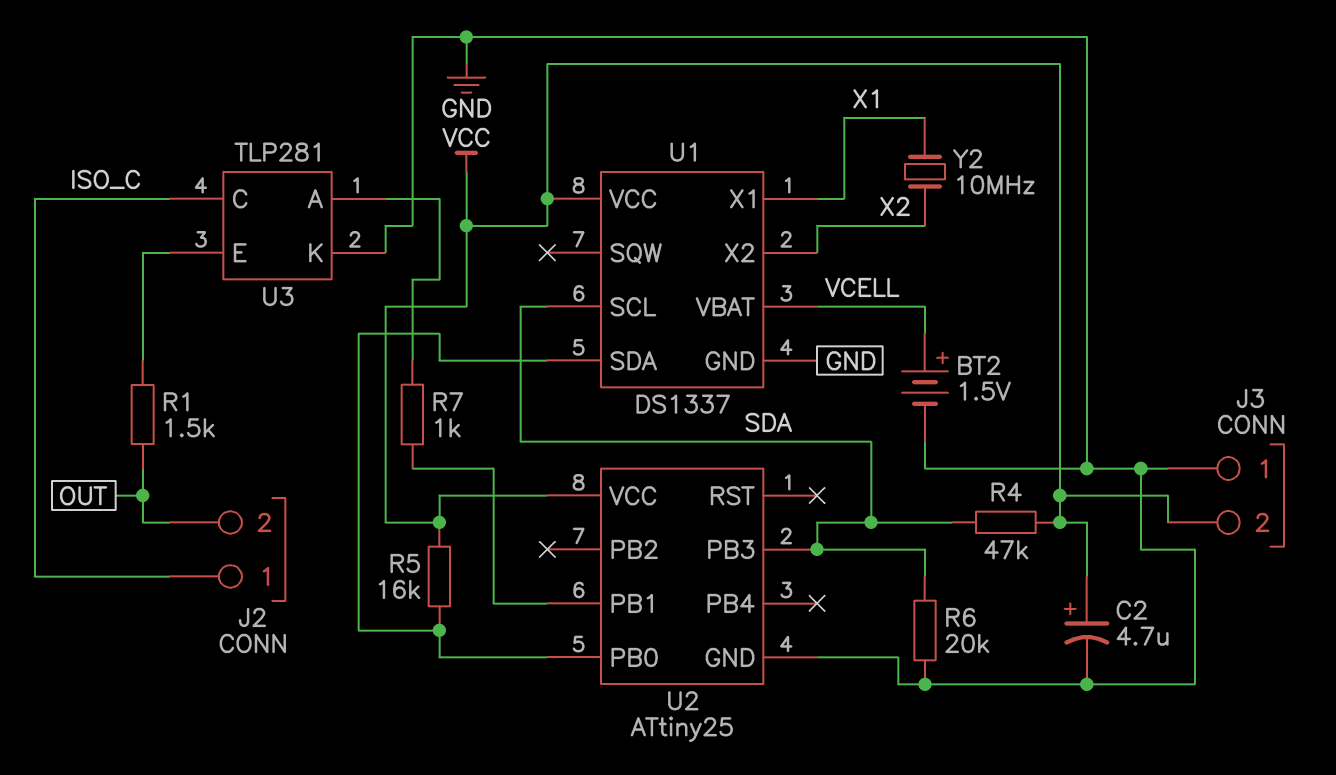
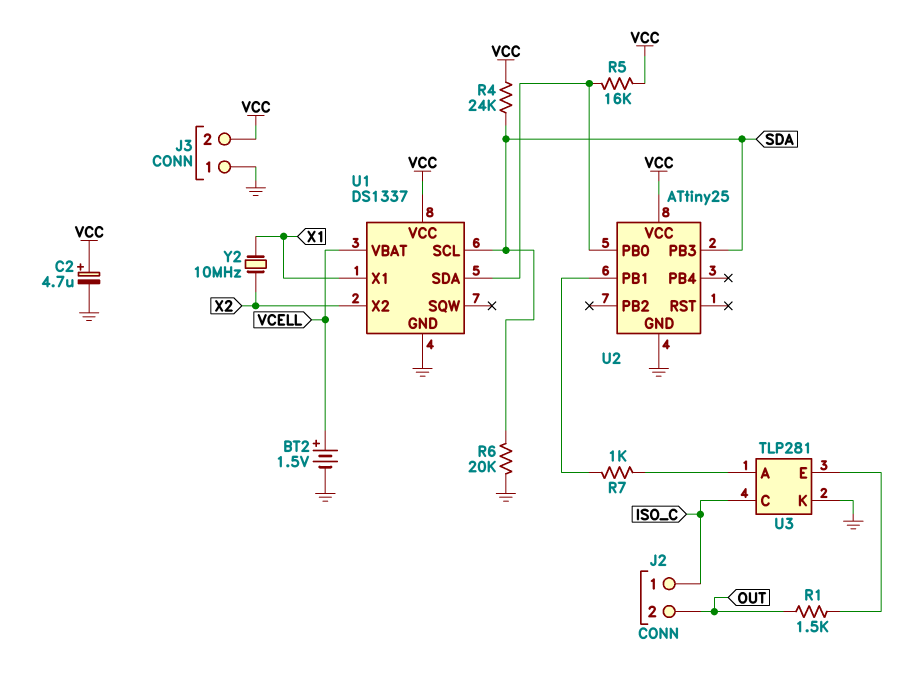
R4: 47k (SDA, VCC) -> 24k (SDA, VCC)

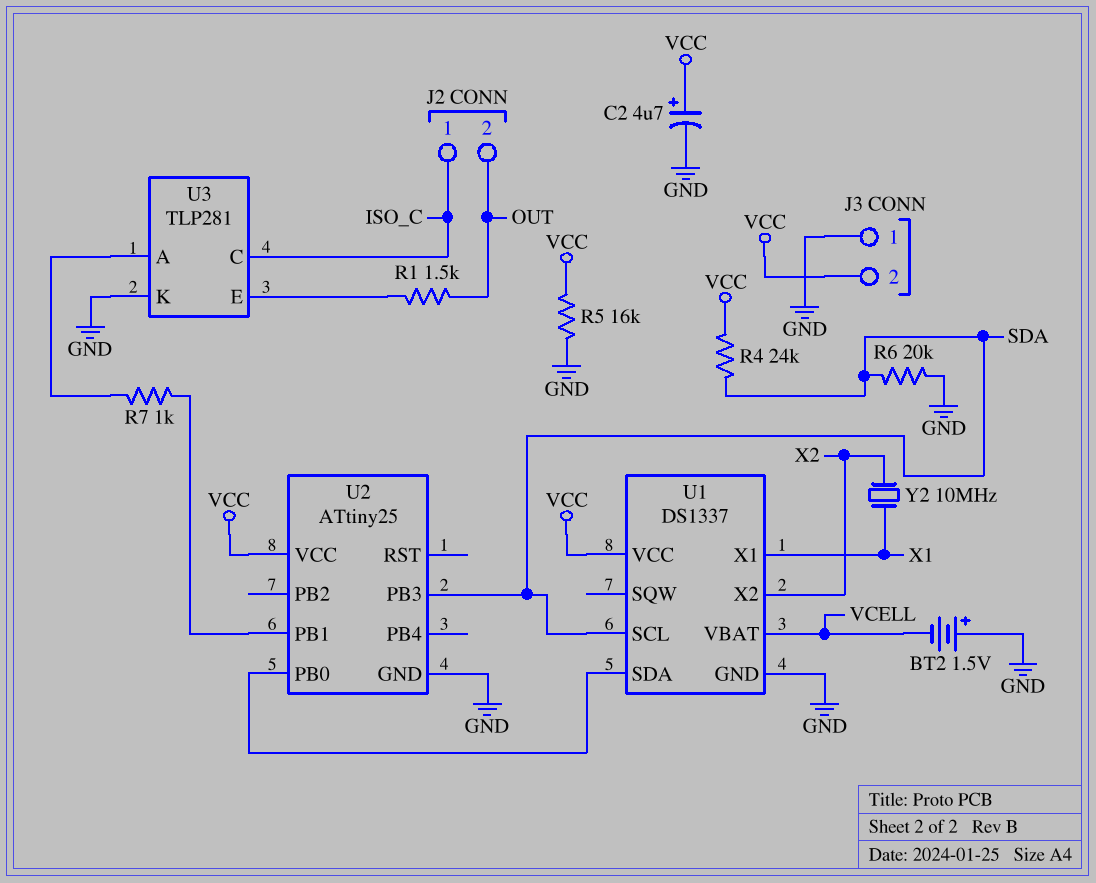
BT2: 1.5V (plus VCELL, minus GND) -> 1.5V (plus GND, minus VCELL)
R5: 16k (U1/SDA, VCC) -> 16k (GND, VCC)

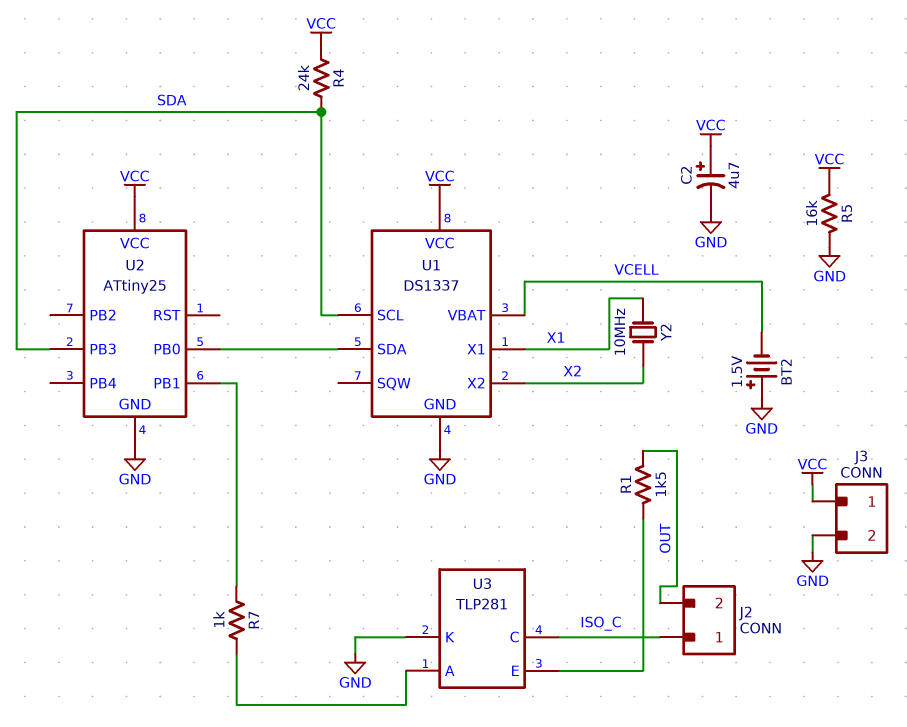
J3 pin 1: GND -> VCC
J3 pin 2: VCC -> GND
R6: 20k (GND, SDA) -> none

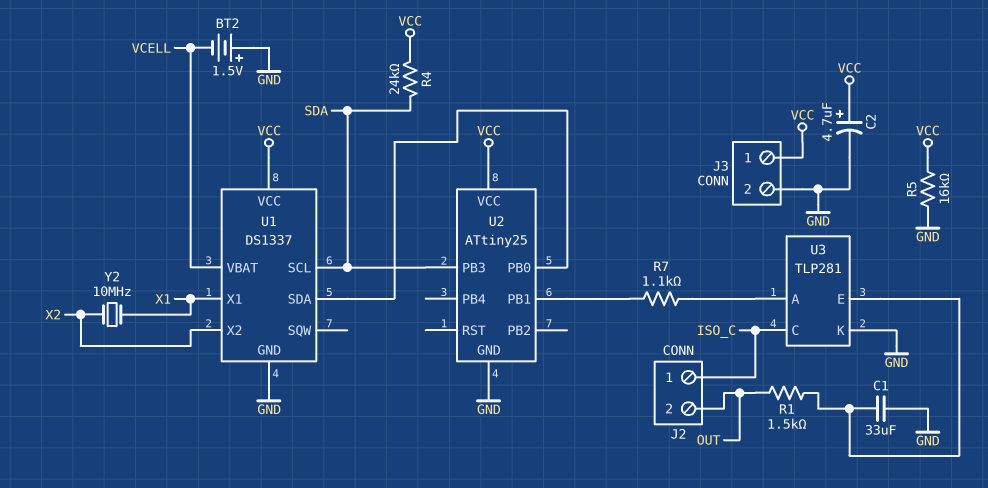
C1: none -> 33uF (GND, U3/E)
R7: 1k (U2/PB1, U3/A) -> 1.1k (U2/PB1, U3/A)

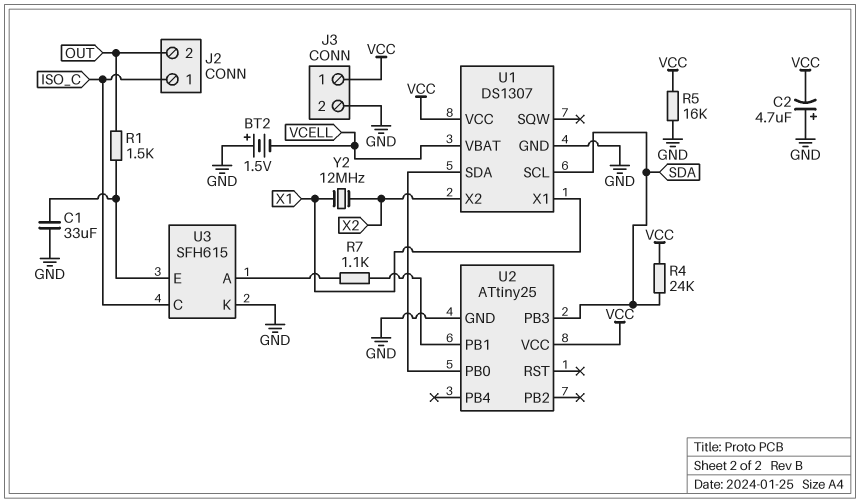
C2: 4.7uF (plus VCC, minus GND) -> 4.7uF (plus GND, minus VCC)
U1: DS1337 -> DS1307
U3: TLP281 -> SFH615
Y2: 10MHz (X1, X2) -> 12MHz (X1, X2)

